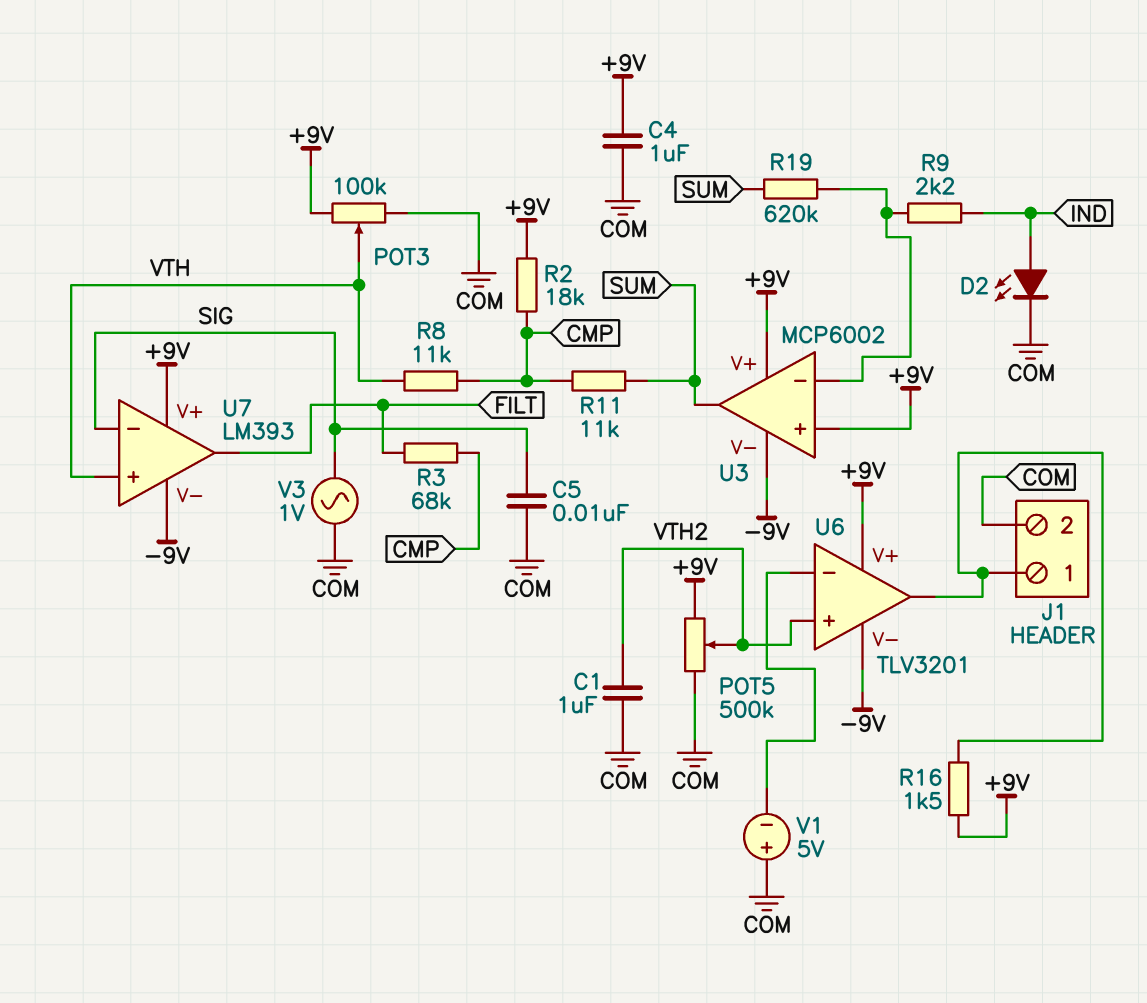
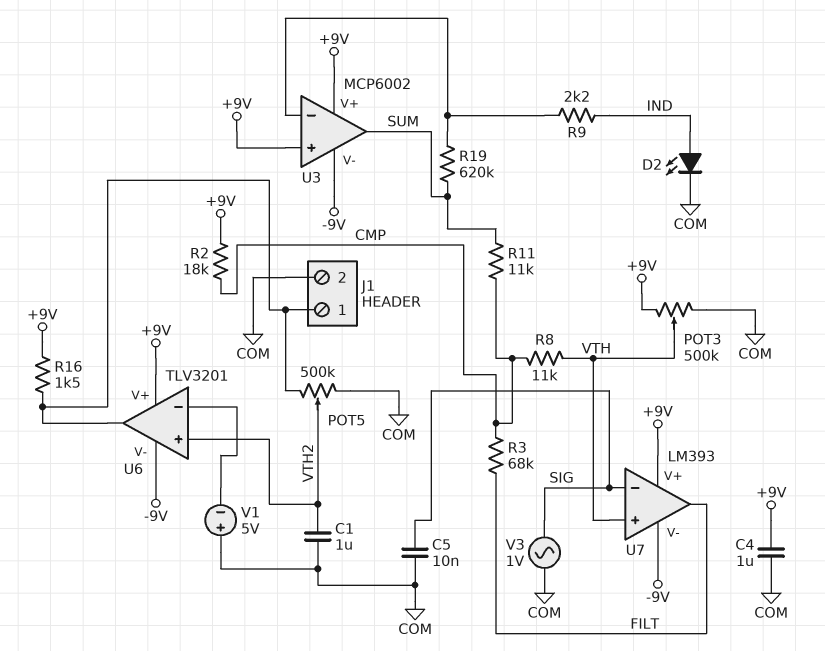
POT3: 100k (+9V, COM, wiper VTH) -> 500k (+9V, COM, wiper VTH)
POT5: 500k (+9V, COM, wiper VTH2) -> 500k (COM, J1/1, wiper VTH2)

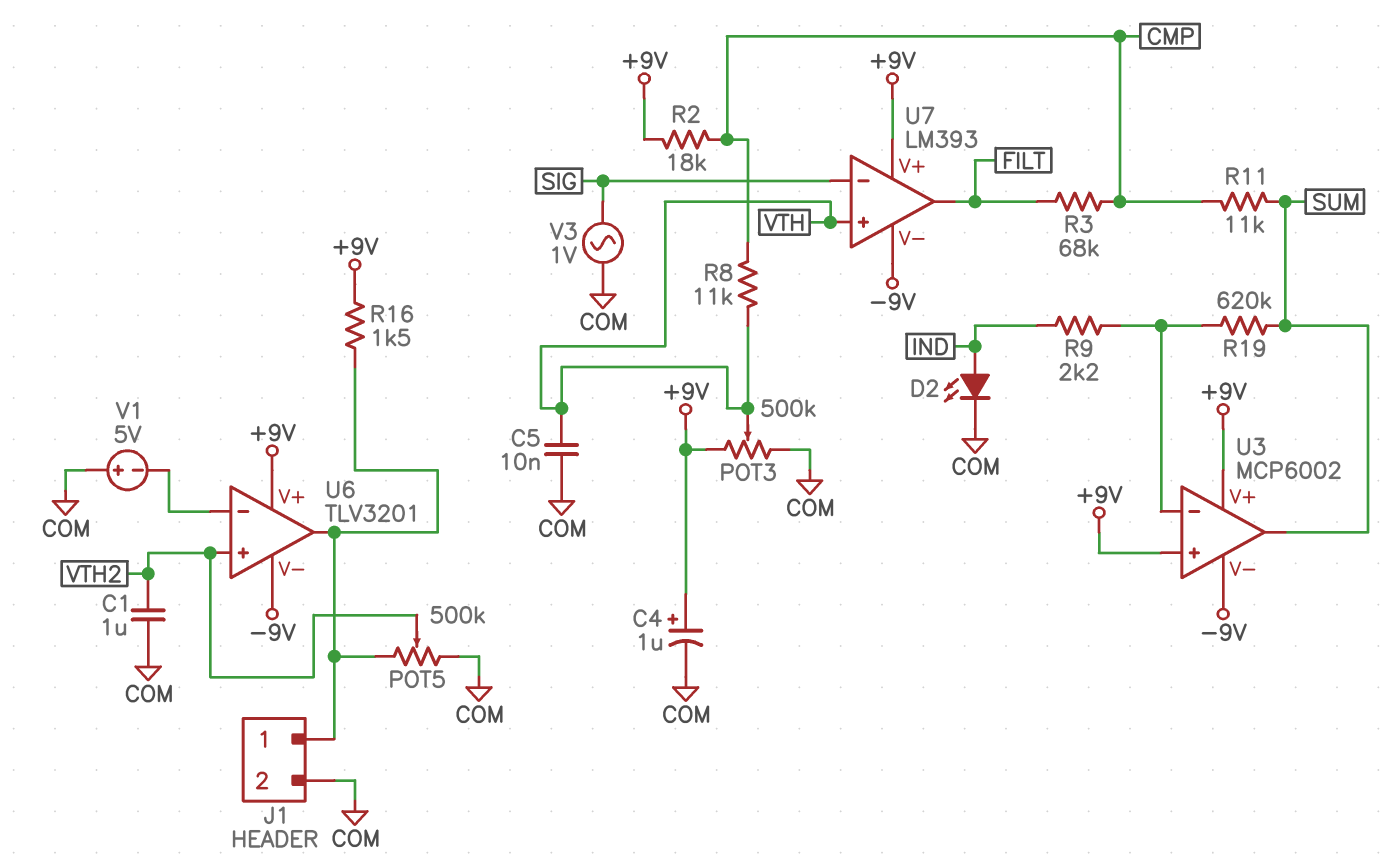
C4: 1uF (+9V, COM) -> 1uF (plus +9V, minus COM)
C5: 10nF (COM, SIG) -> 10nF (COM, VTH)

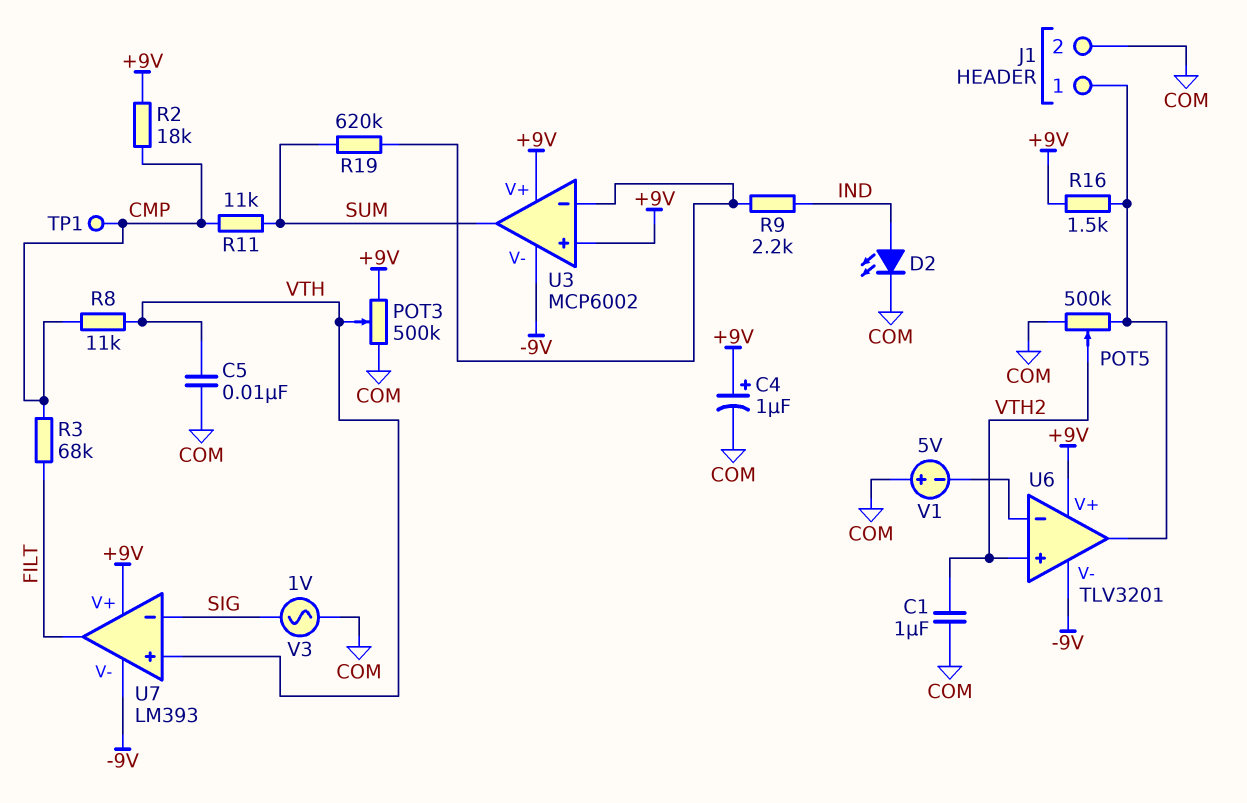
TP1: none -> test point (CMP)

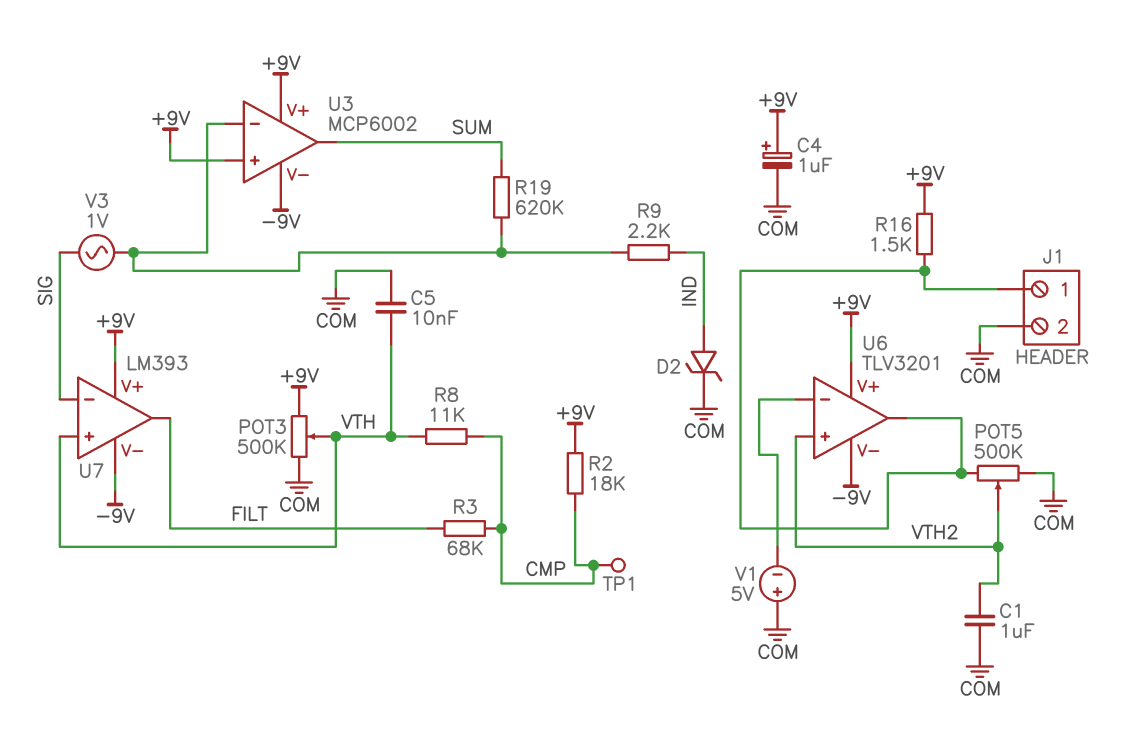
D2: LED (A IND, K COM) -> zener (A IND, K COM)
R11: 11k (CMP, SUM) -> none
V3: AC 1V (COM, SIG) -> AC 1V (SIG, U3/in-)

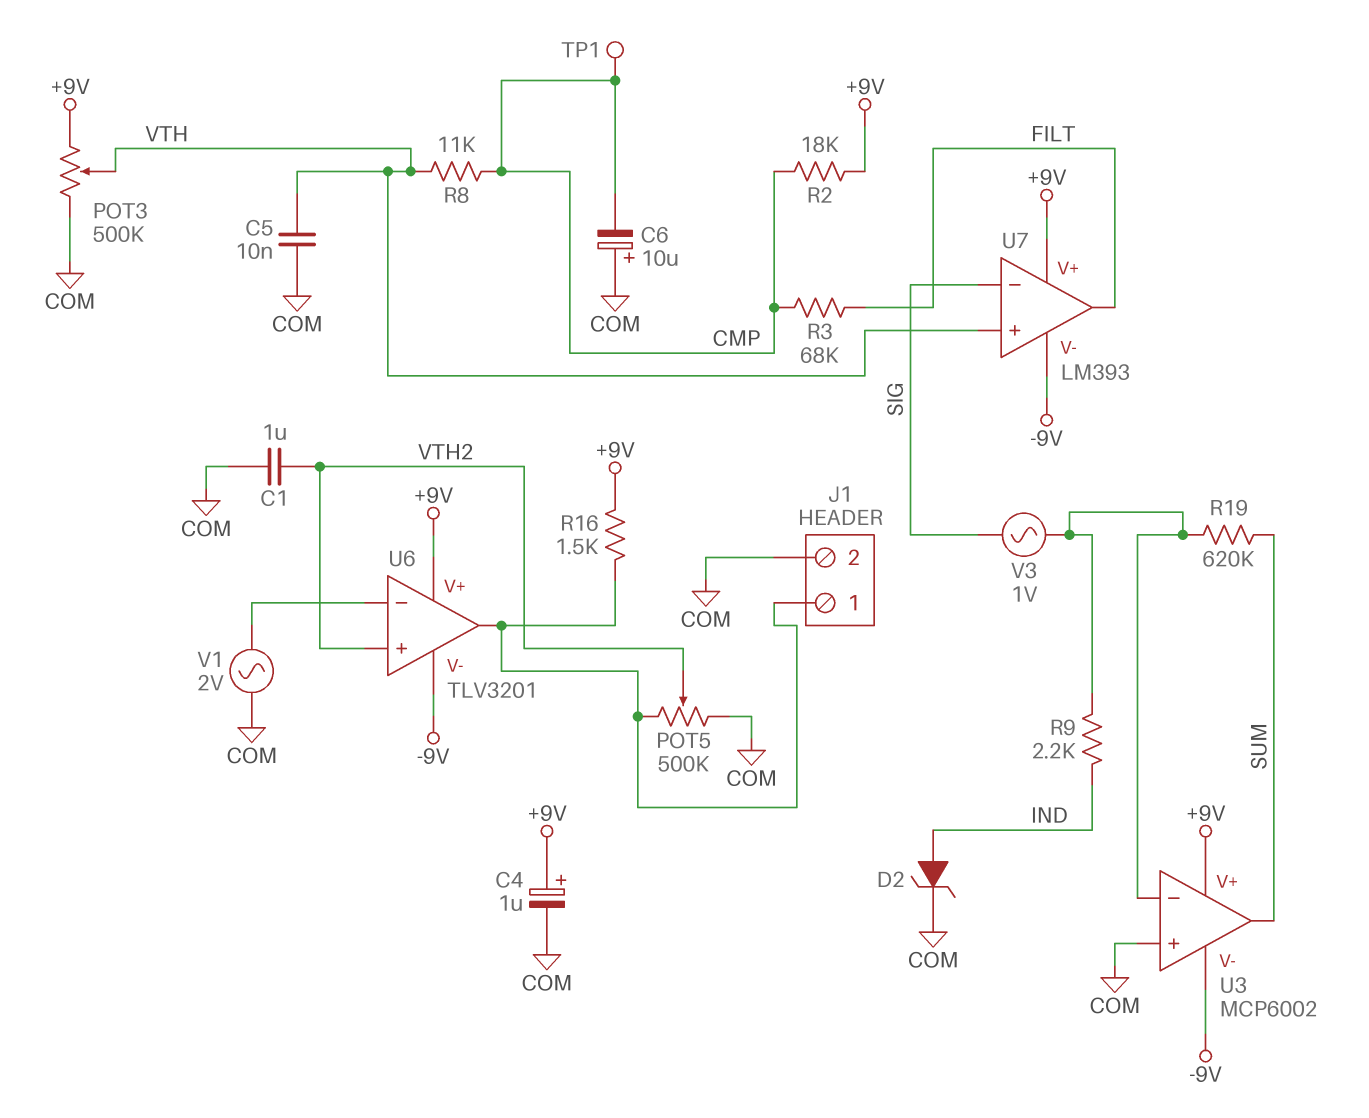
C6: none -> 10uF (plus COM, minus CMP)
U3 pin in+: +9V -> COM
V1: 5V (plus COM, minus U6/in-) -> AC 2V (COM, U6/in-)

